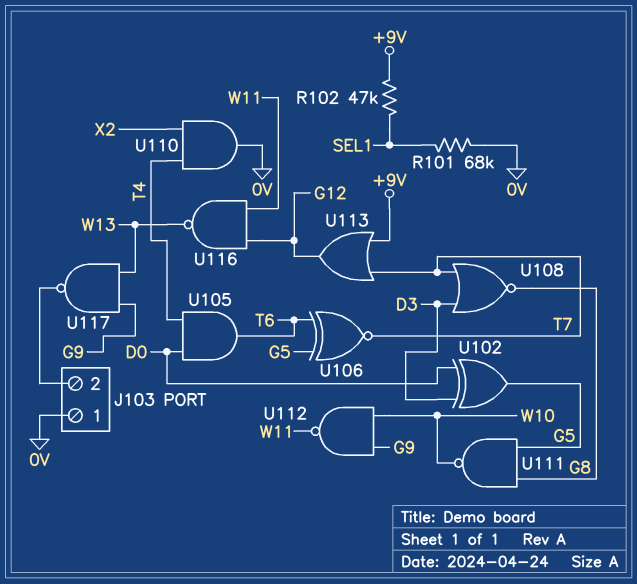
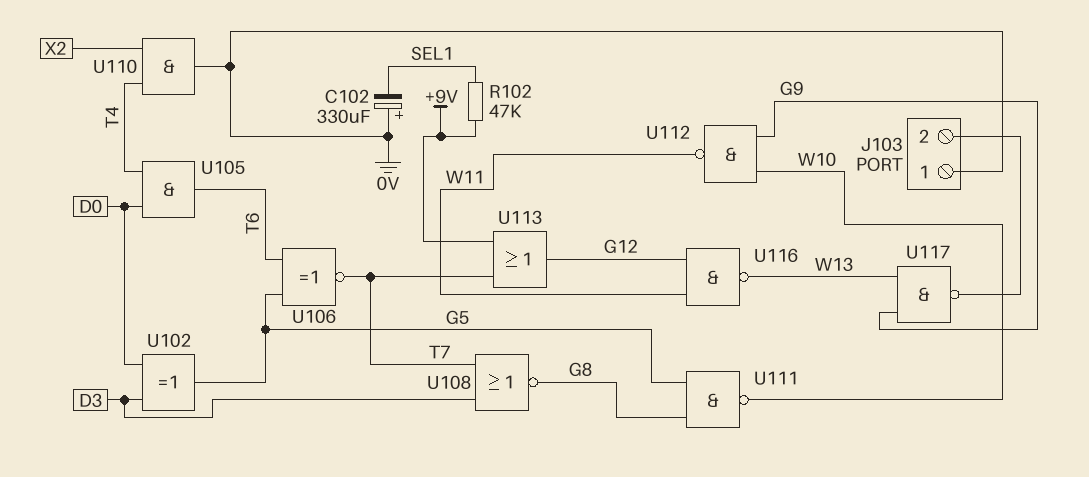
C102: none -> 330uF (plus 0V, minus SEL1)
R101: 68k (0V, SEL1) -> none

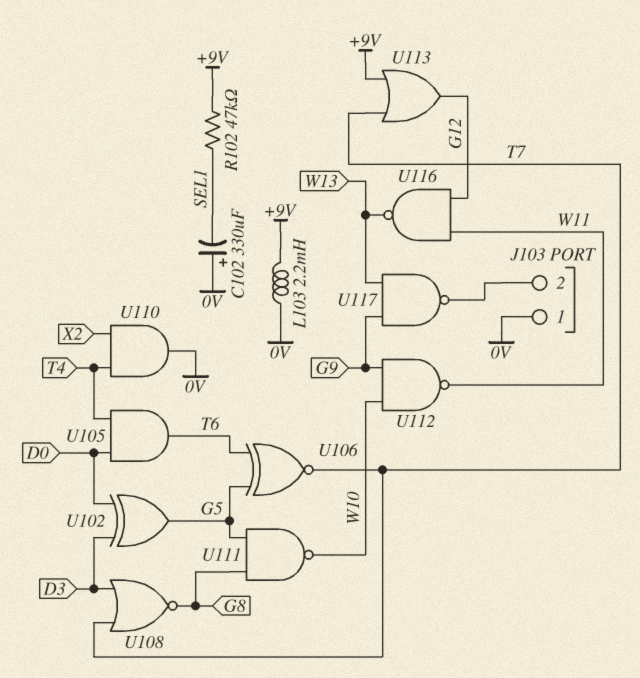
L103: none -> 2.2mH (+9V, 0V)

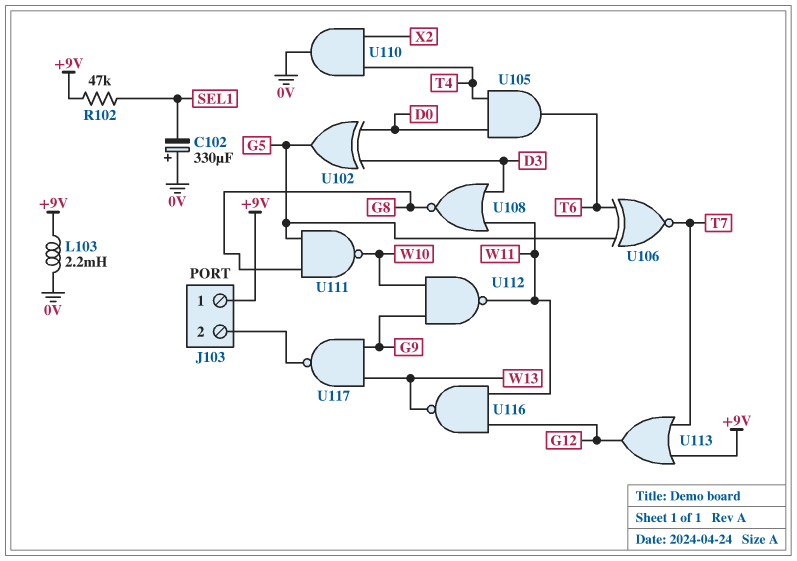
J103 pin 1: 0V -> +9V
U108: NOR (in D3, in T7, out G8) -> NOR (in D3, in W11, out G8)

